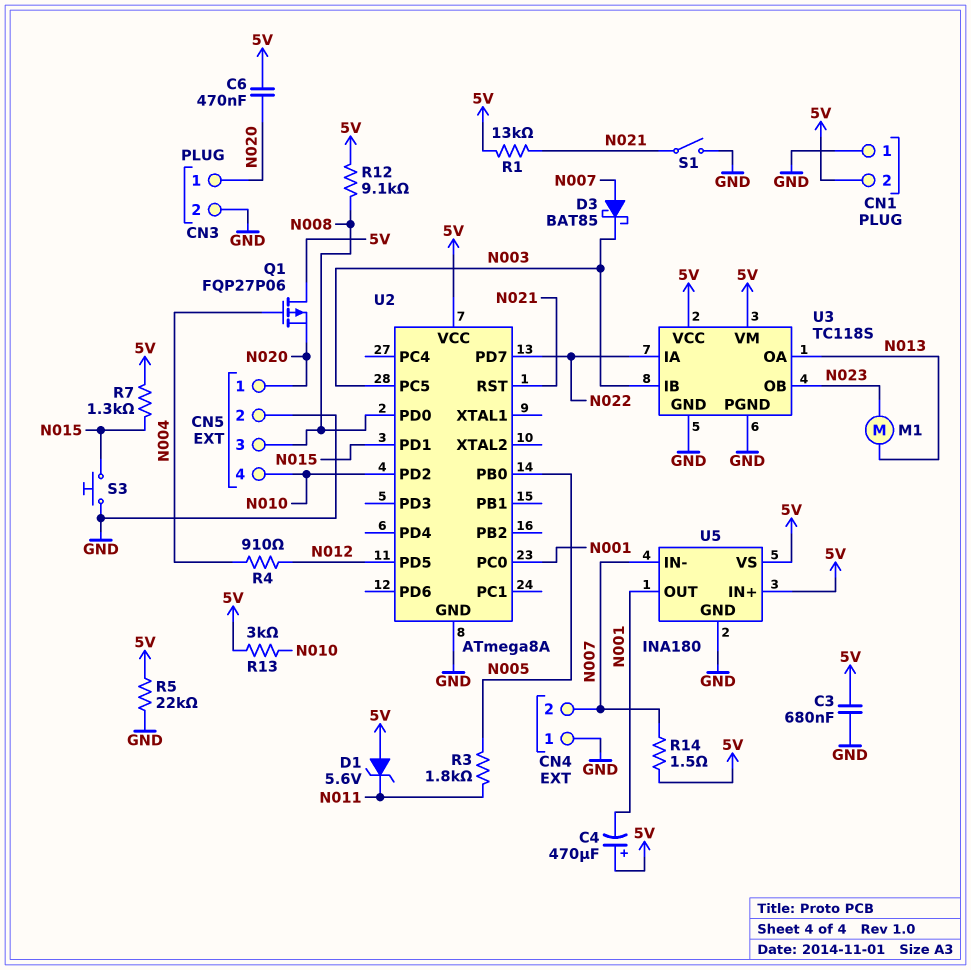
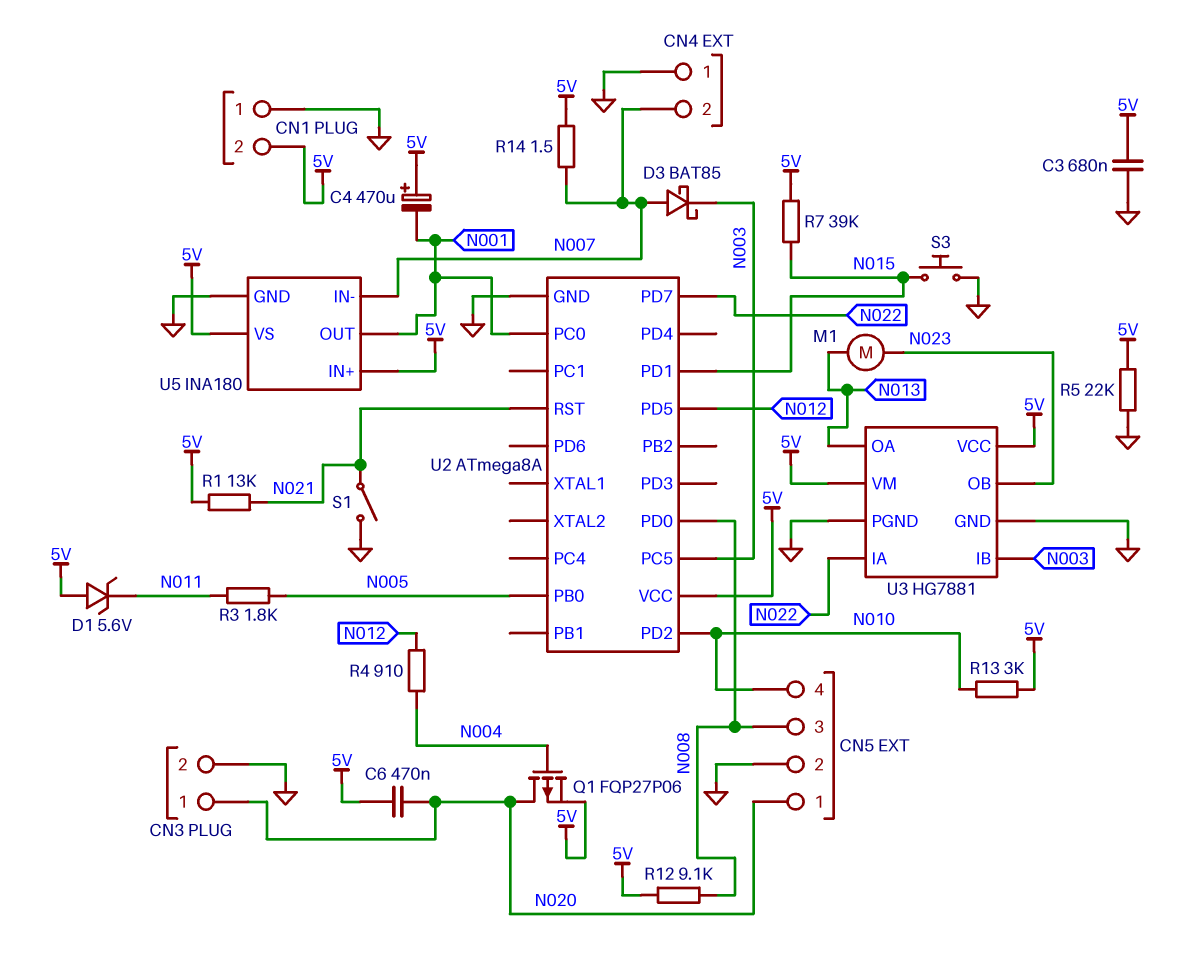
Q1: PMOS FQP27P06 (G N004, D 5V, S N020) -> PMOS FQP27P06 (G N004, D N020, S 5V)
R7: 1.3k (5V, N015) -> 39k (5V, N015)
U3: TC118S -> HG7881

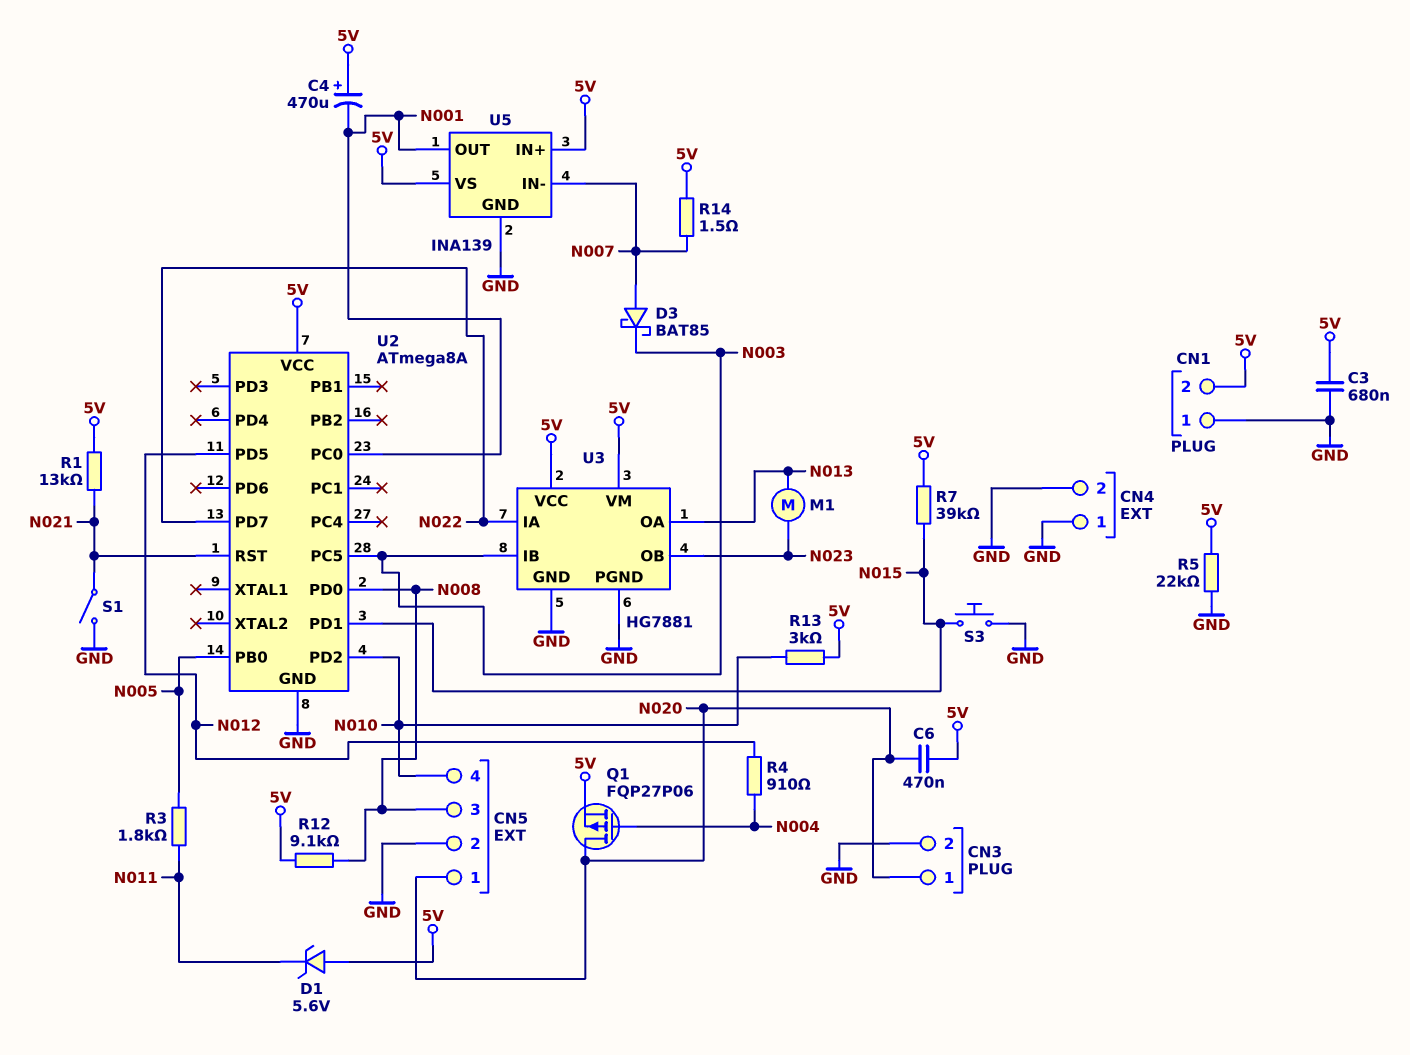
CN4 pin 2: N007 -> GND
U5: INA180 -> INA139

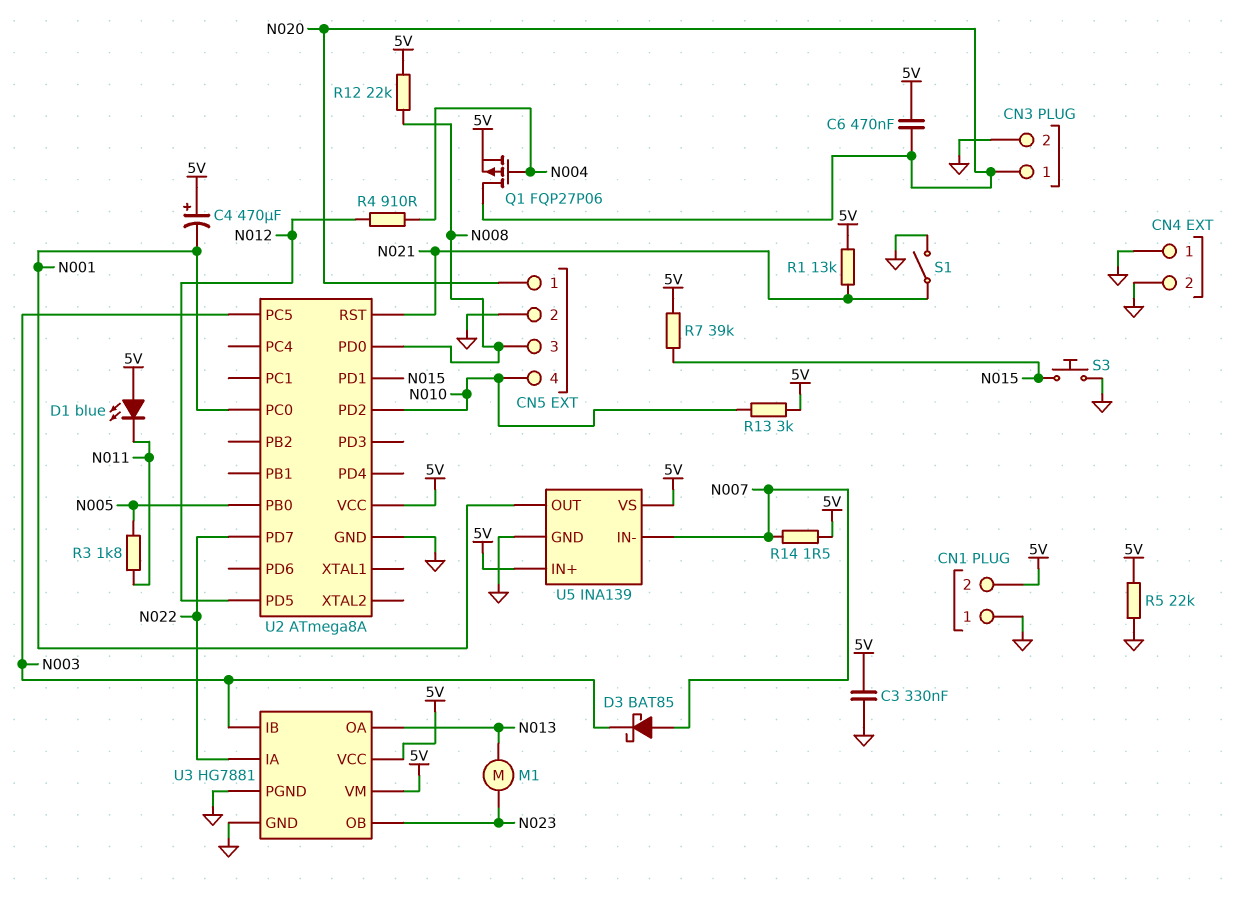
C3: 680nF (5V, GND) -> 330nF (5V, GND)
D1: zener 5.6V (A 5V, K N011) -> LED blue (A 5V, K N011)
R12: 9.1k (5V, N008) -> 22k (5V, N008)

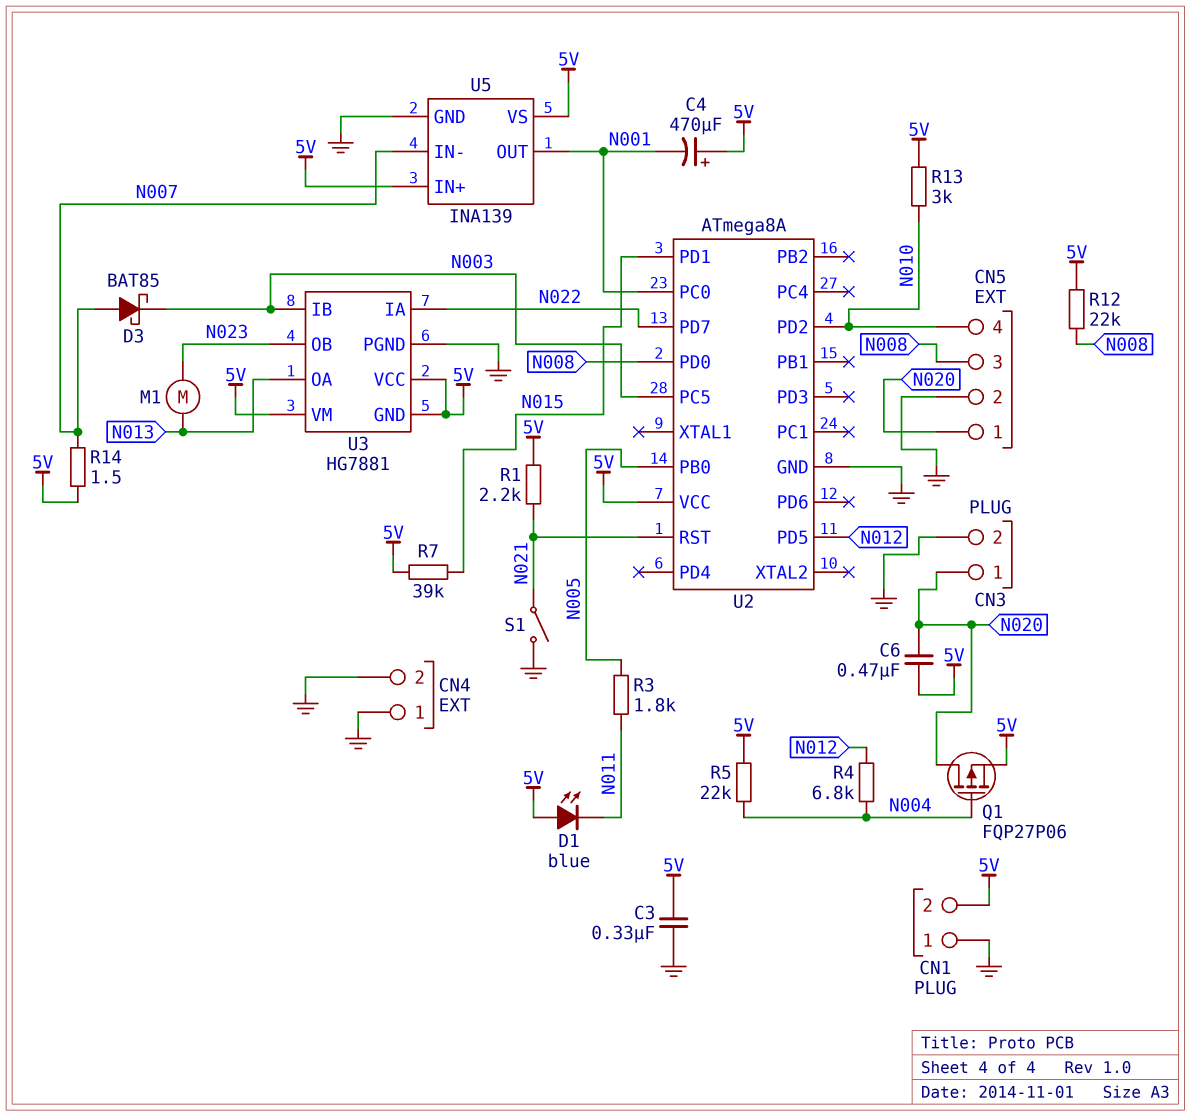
R1: 13k (5V, N021) -> 2.2k (5V, N021)
R4: 910 (N004, N012) -> 6.8k (N004, N012)
R5: 22k (5V, GND) -> 22k (5V, N004)
S3: button (GND, N015) -> none
U3 pin GND: GND -> 5V

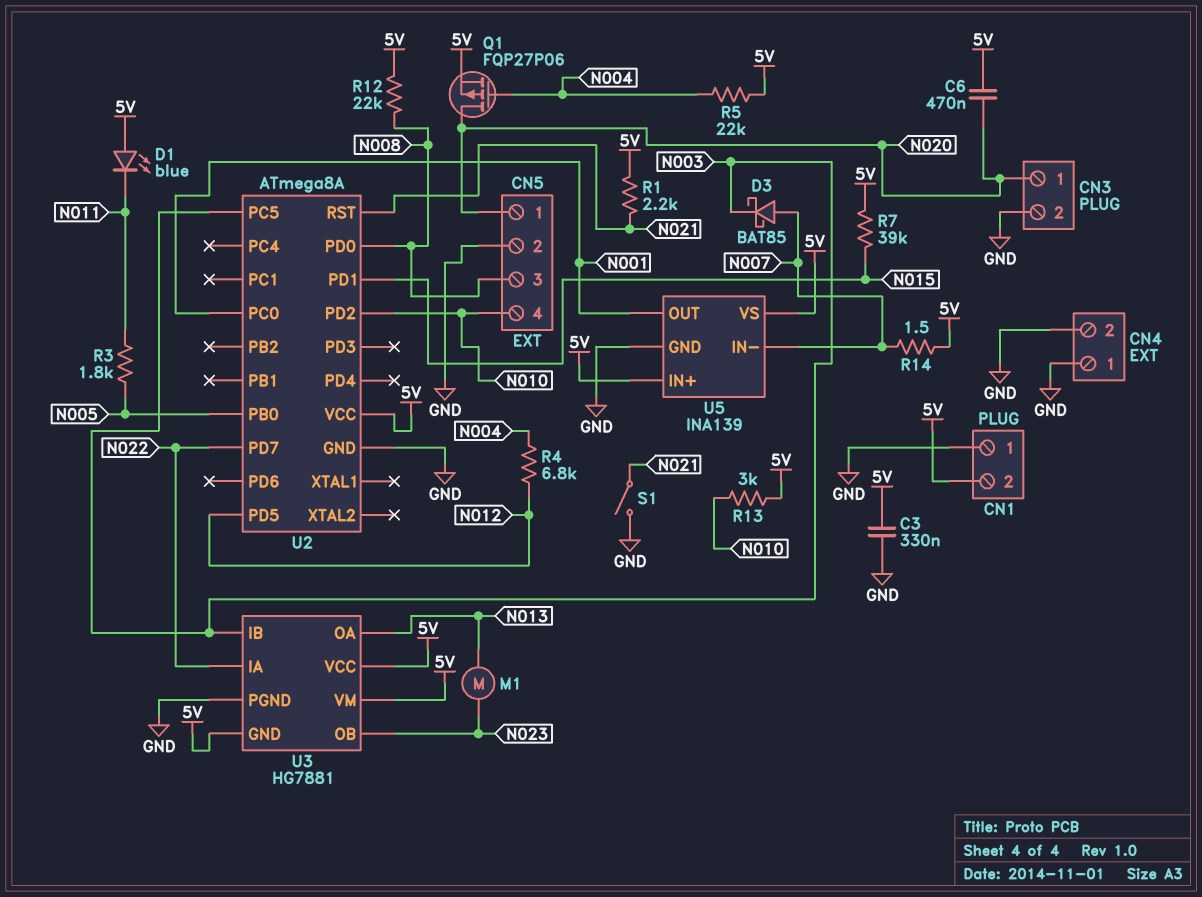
C4: 470uF (plus 5V, minus N001) -> none

